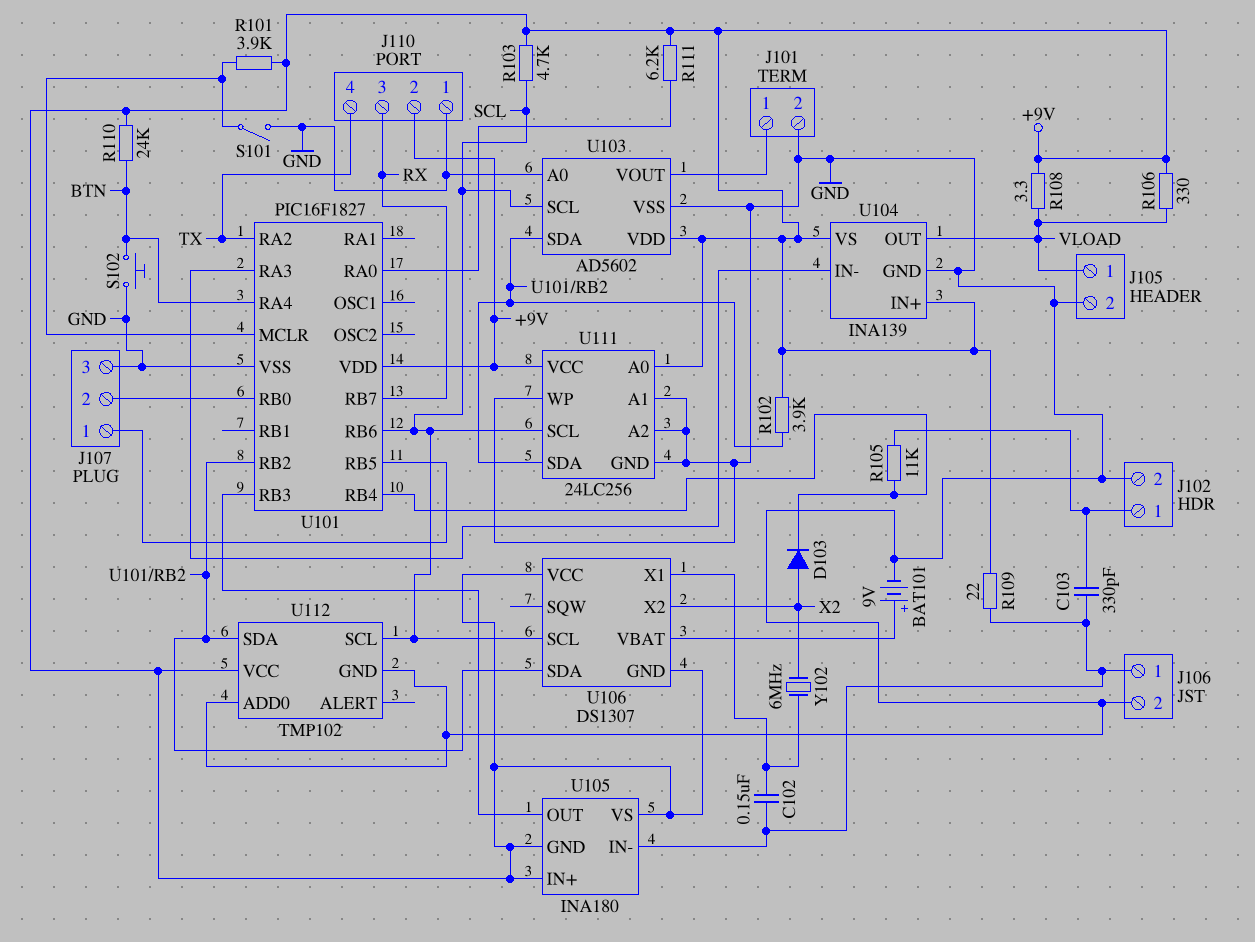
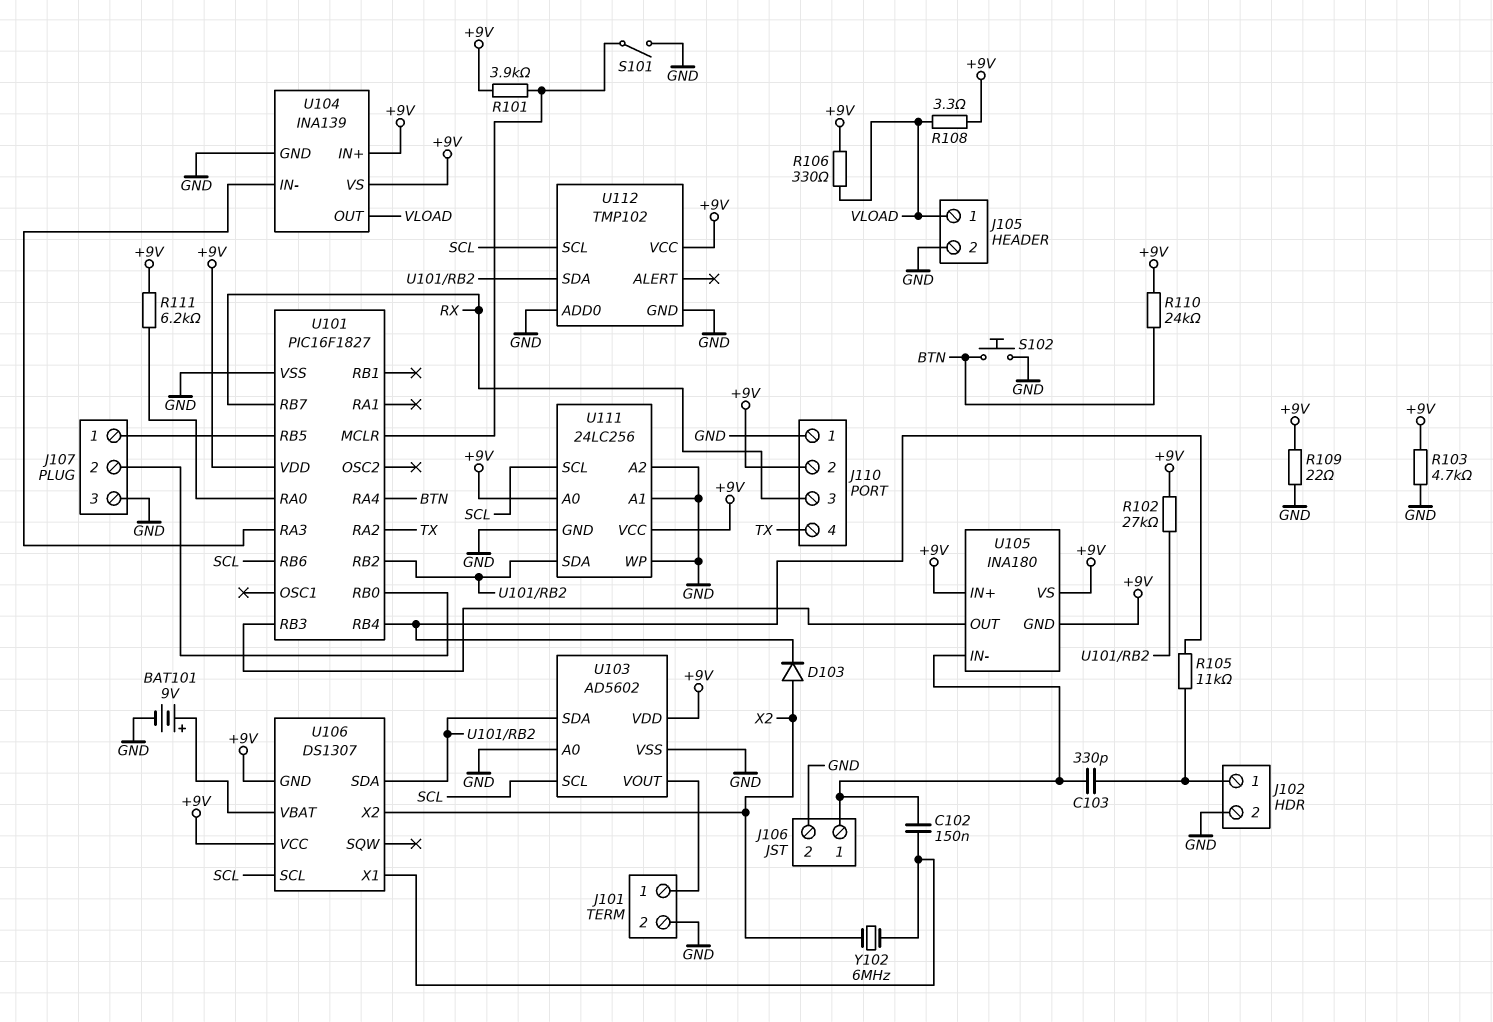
R102: 3.9k (+9V, U101/RB2) -> 27k (+9V, U101/RB2)
R103: 4.7k (+9V, SCL) -> 4.7k (+9V, GND)
R109: 22 (+9V, J106/1) -> 22 (+9V, GND)

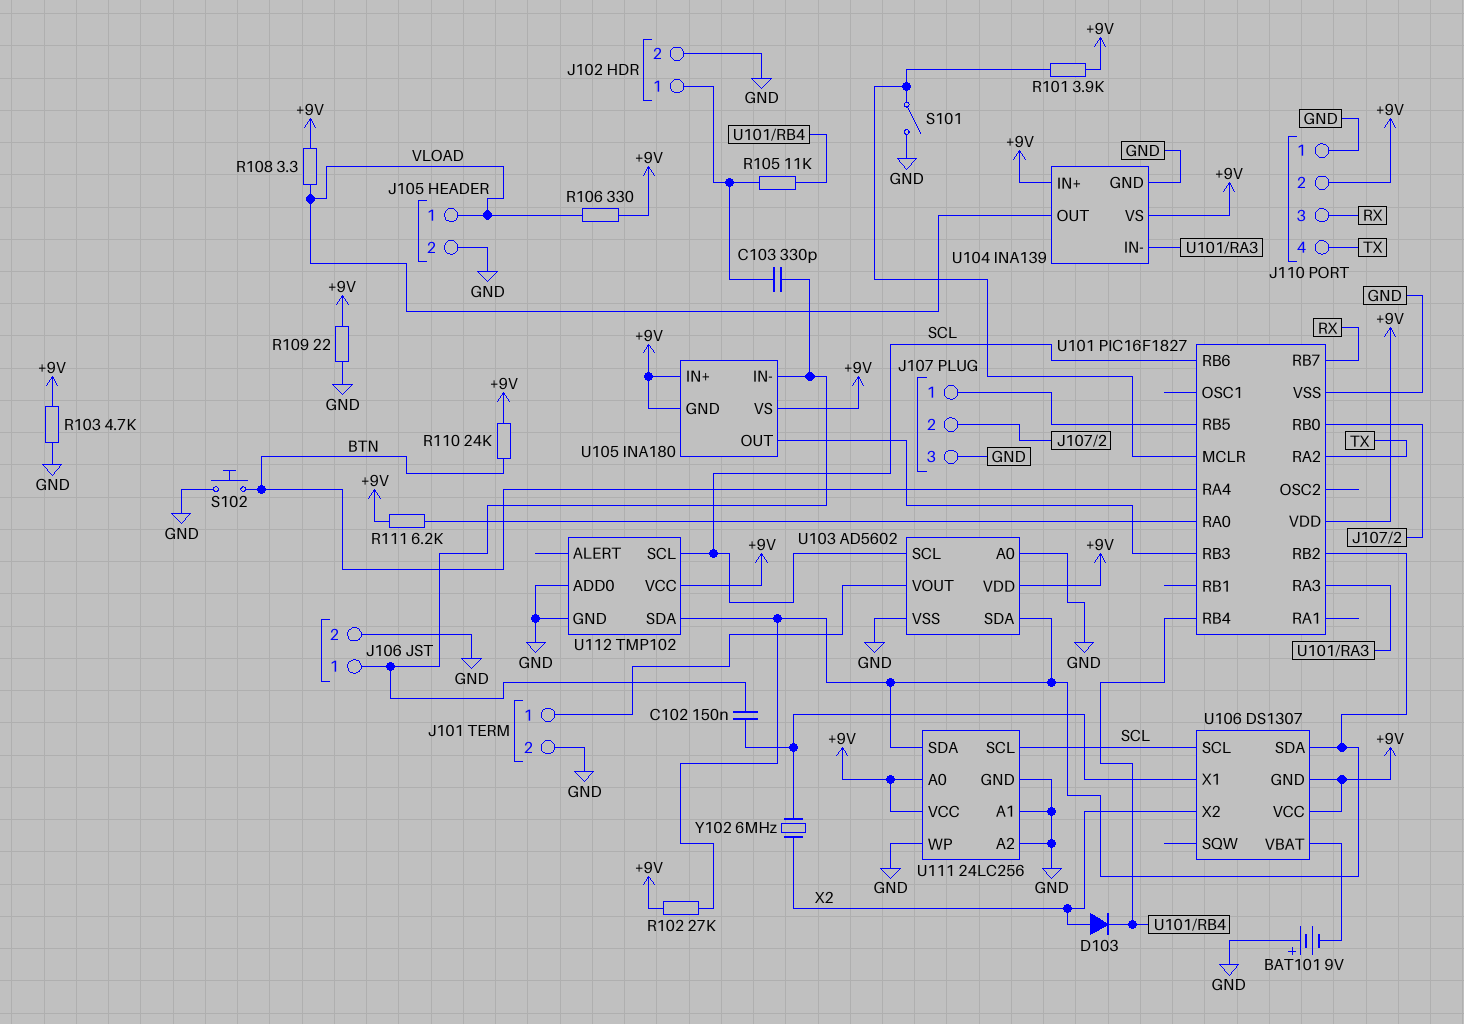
BAT101: 9V (plus U106/VBAT, minus GND) -> 9V (plus GND, minus U106/VBAT)

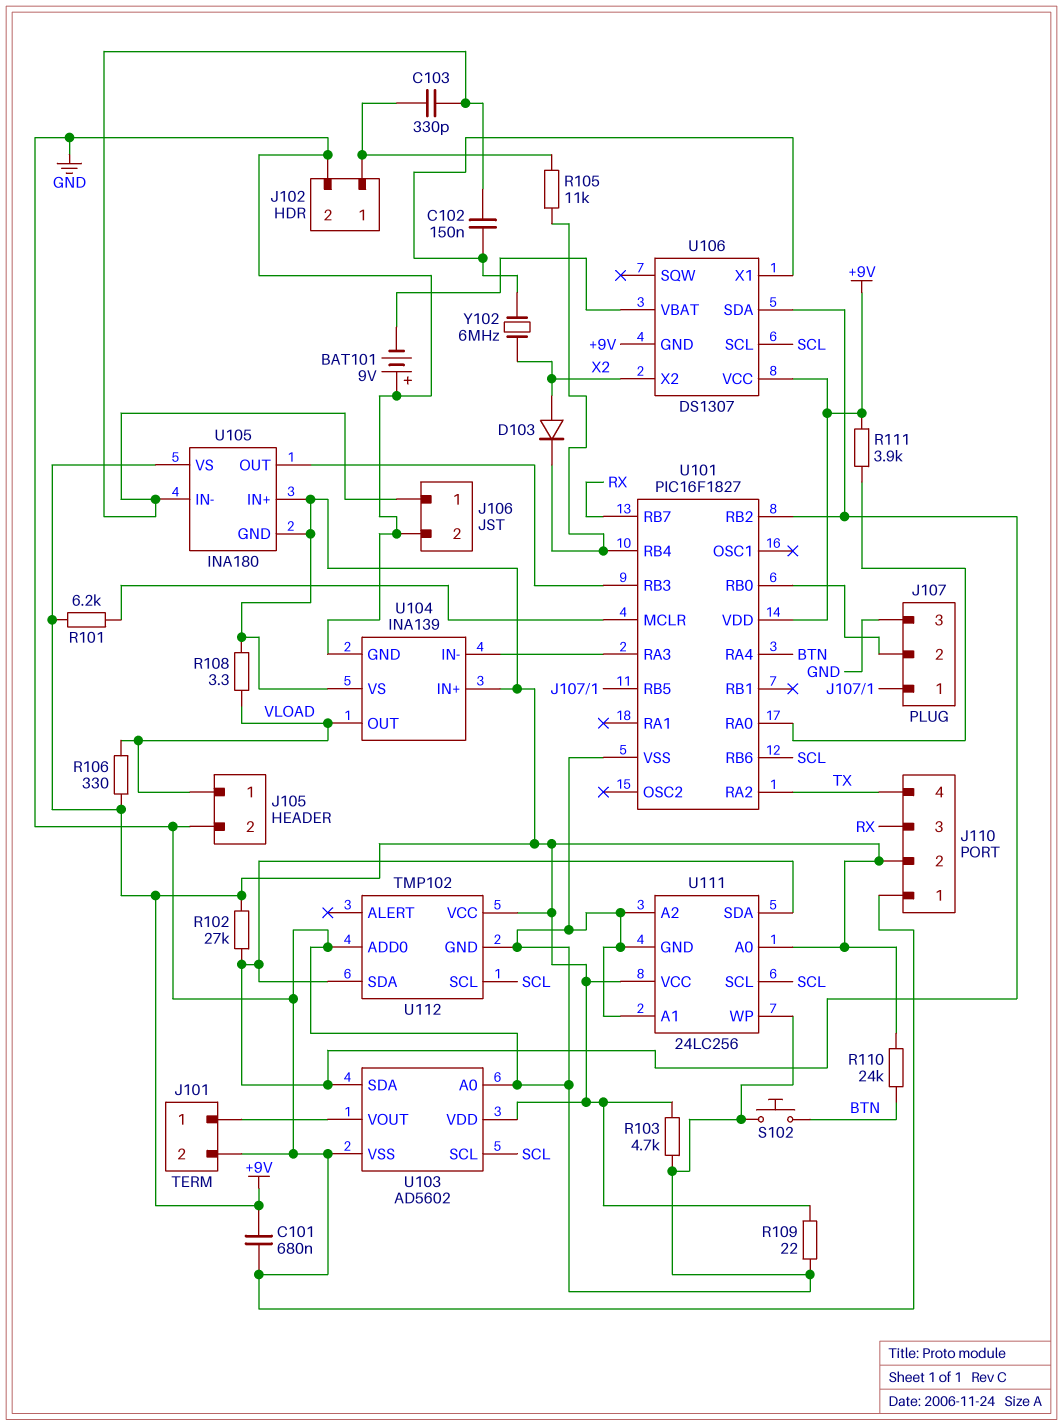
C101: none -> 680nF (+9V, GND)
R101: 3.9k (+9V, U101/MCLR) -> 6.2k (+9V, U101/MCLR)
R111: 6.2k (+9V, U101/RA0) -> 3.9k (+9V, U101/RA0)
S101: switch (GND, U101/MCLR) -> none

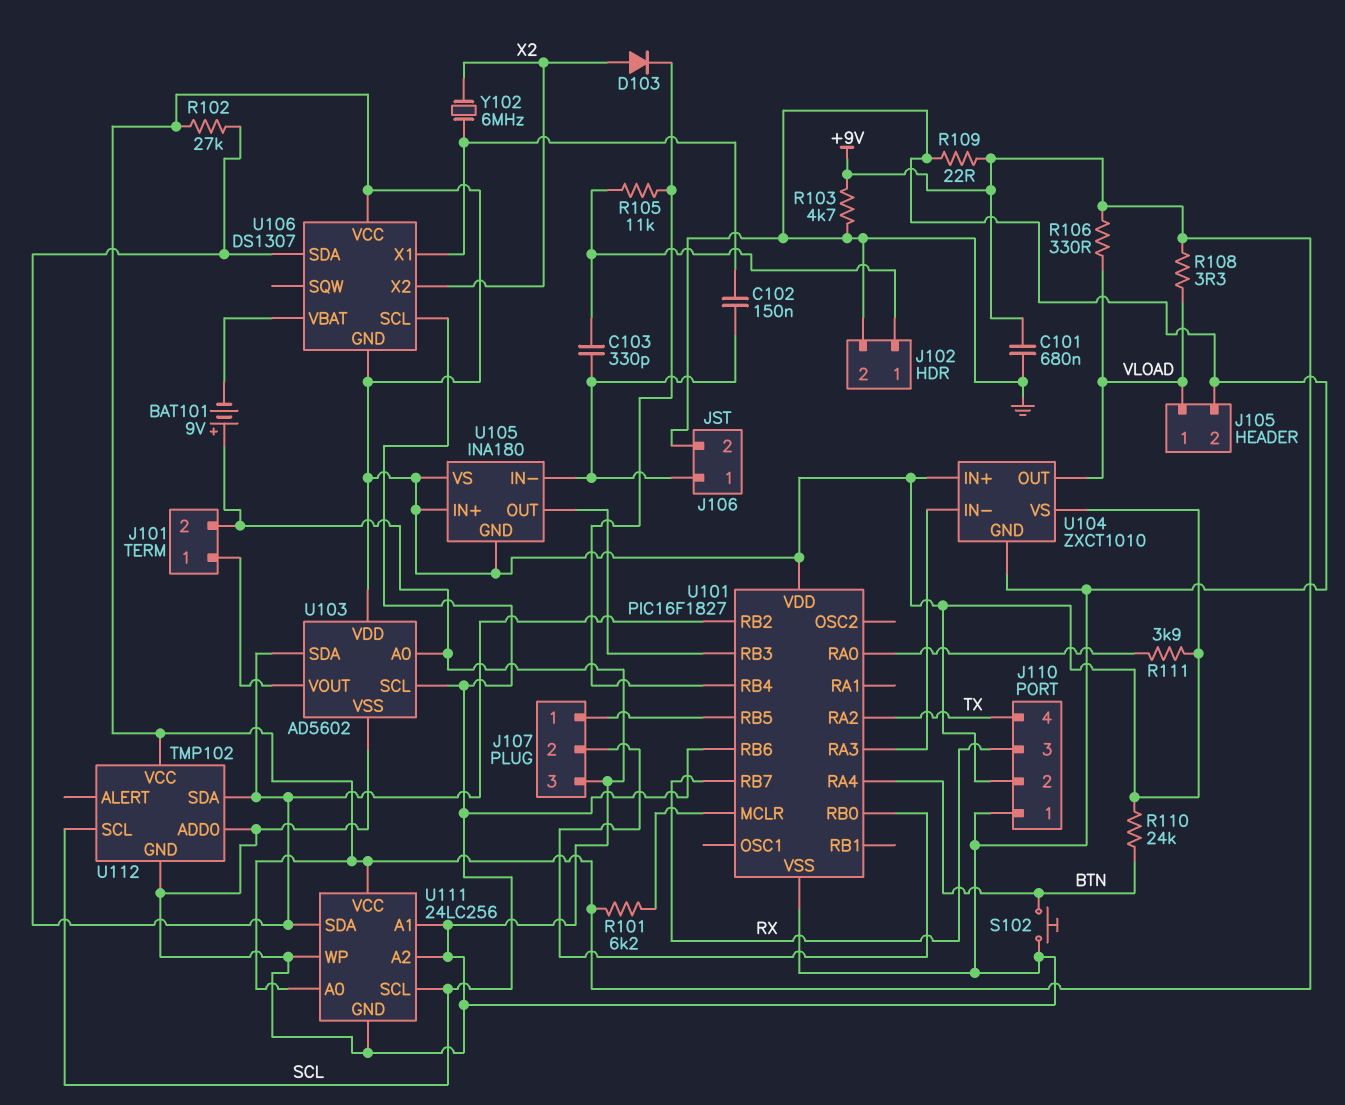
U104: INA139 -> ZXCT1010

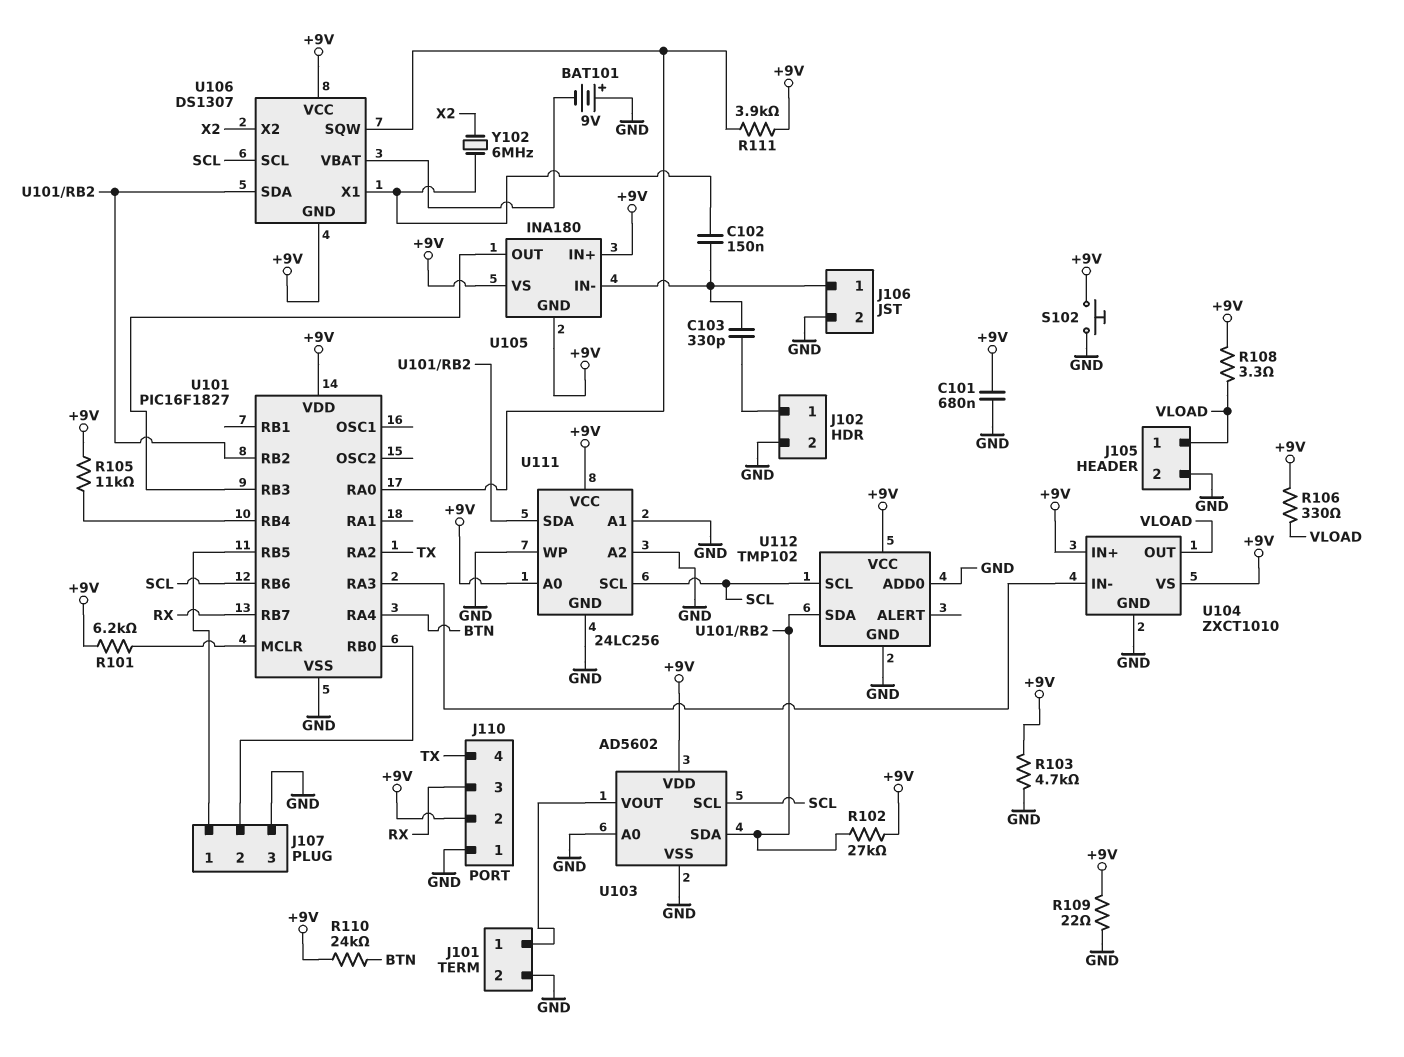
D103: diode (A X2, K U101/RB4) -> none
R105: 11k (J102/1, U101/RB4) -> 11k (+9V, U101/RB4)
S102: button (BTN, GND) -> button (+9V, GND)
U106 pin SQW: none -> U101/RA0

